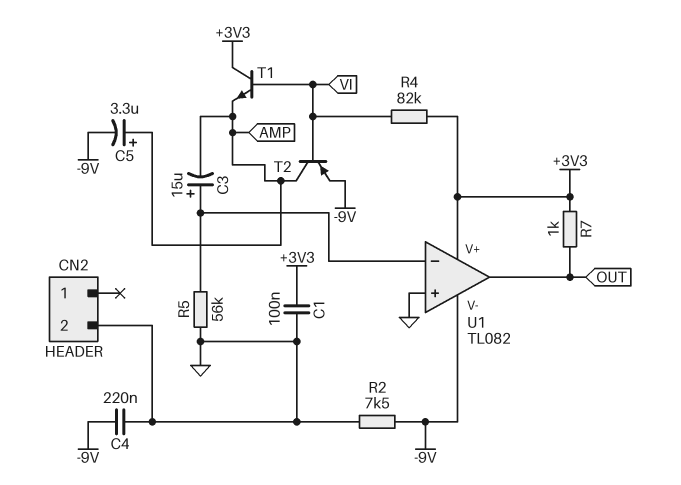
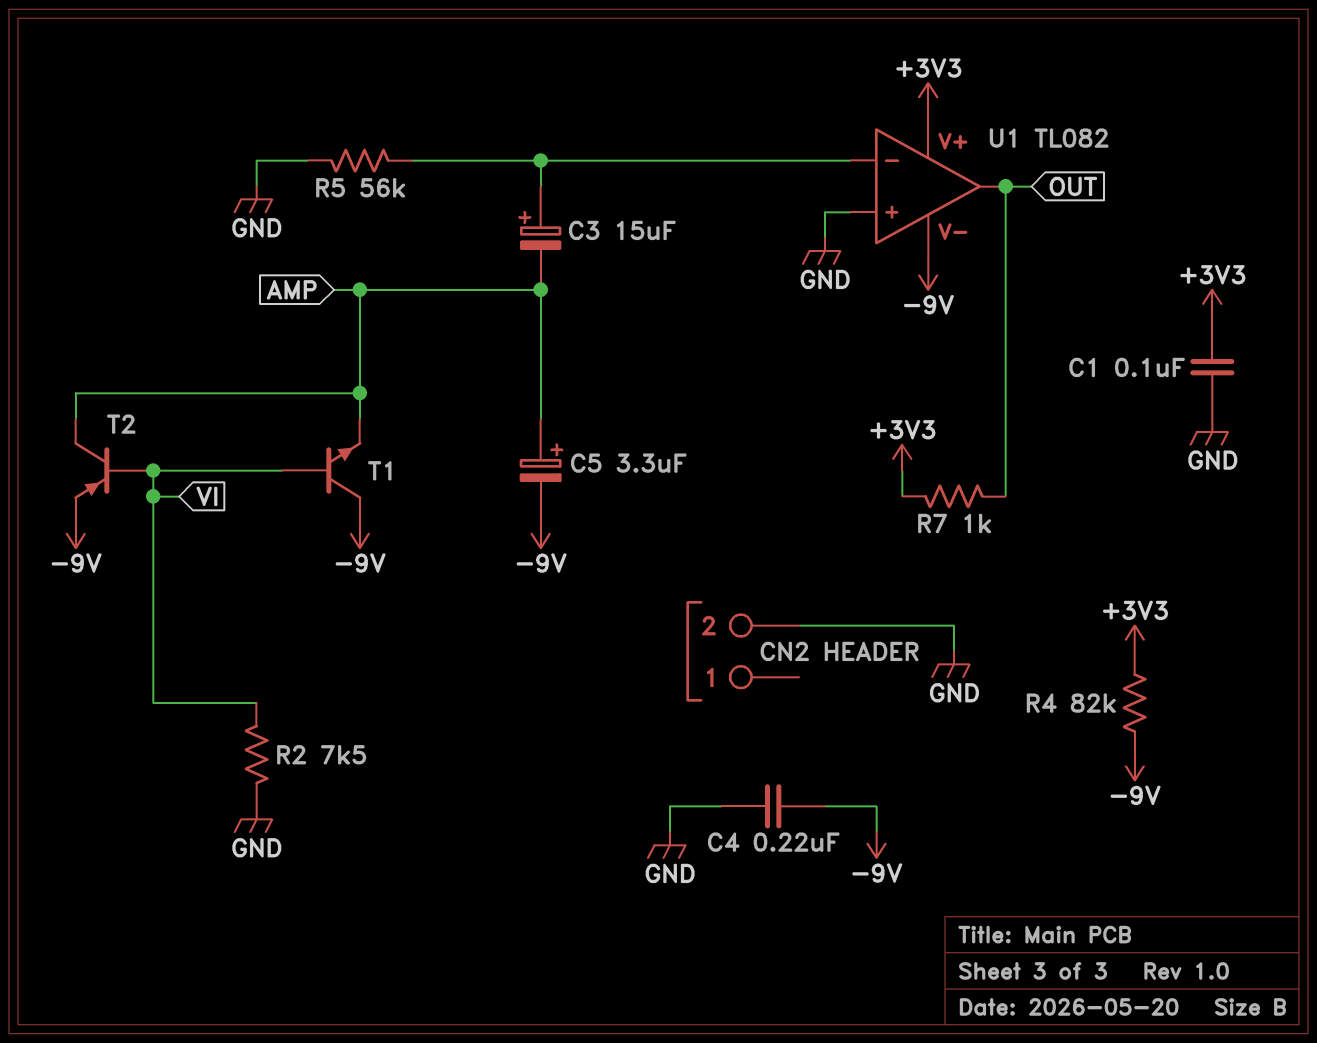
R2: 7.5k (-9V, GND) -> 7.5k (GND, VI)
R4: 82k (+3V3, VI) -> 82k (+3V3, -9V)
T1: NPN (B VI, C +3V3, E AMP) -> NPN (B VI, C -9V, E AMP)

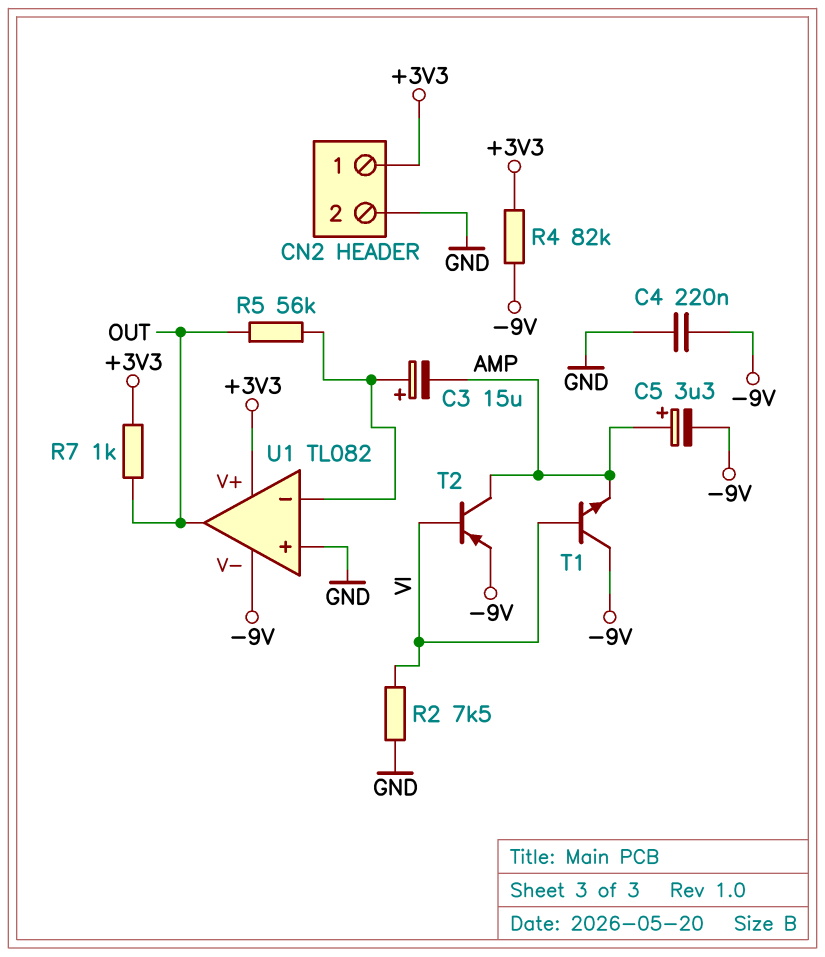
C1: 100nF (+3V3, GND) -> none
CN2 pin 1: none -> +3V3
R5: 56k (GND, U1/in-) -> 56k (OUT, U1/in-)

